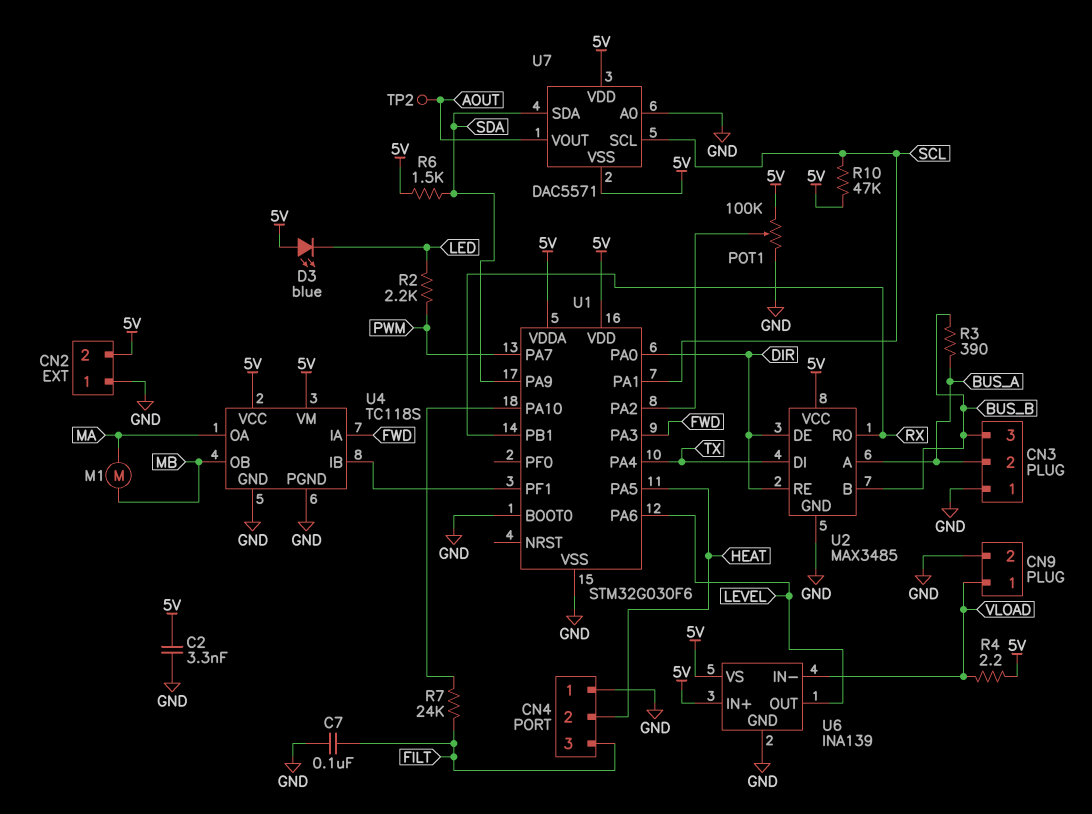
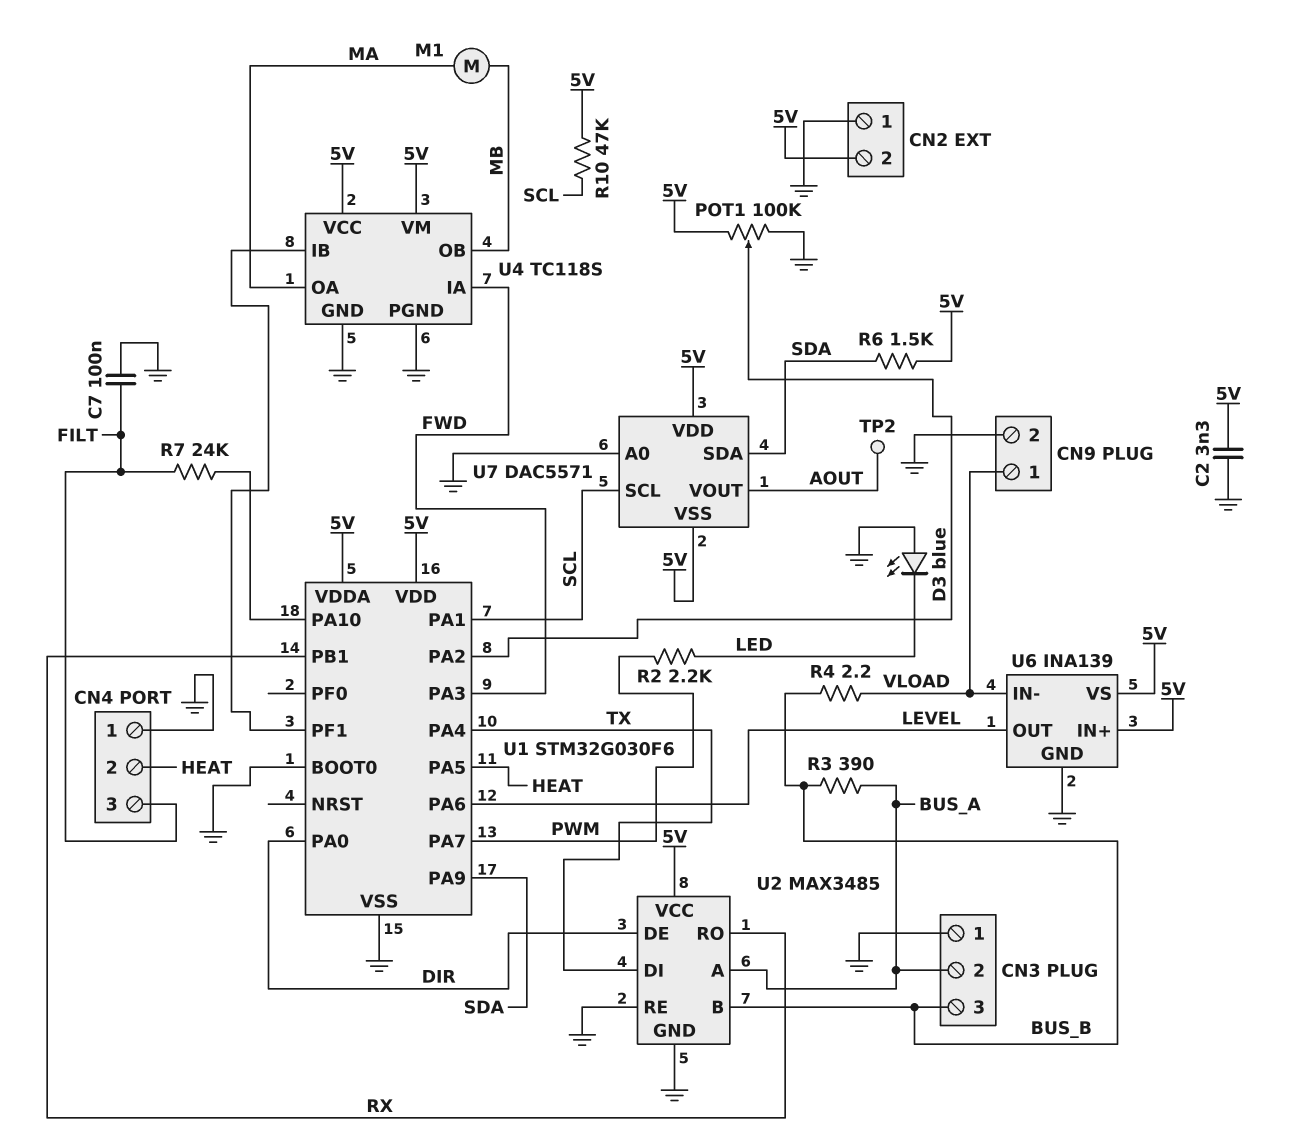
D3: LED blue (A 5V, K LED) -> LED blue (A GND, K LED)
R4: 2.2 (5V, VLOAD) -> 2.2 (BUS_B, VLOAD)
U2 pin RE: DIR -> GND

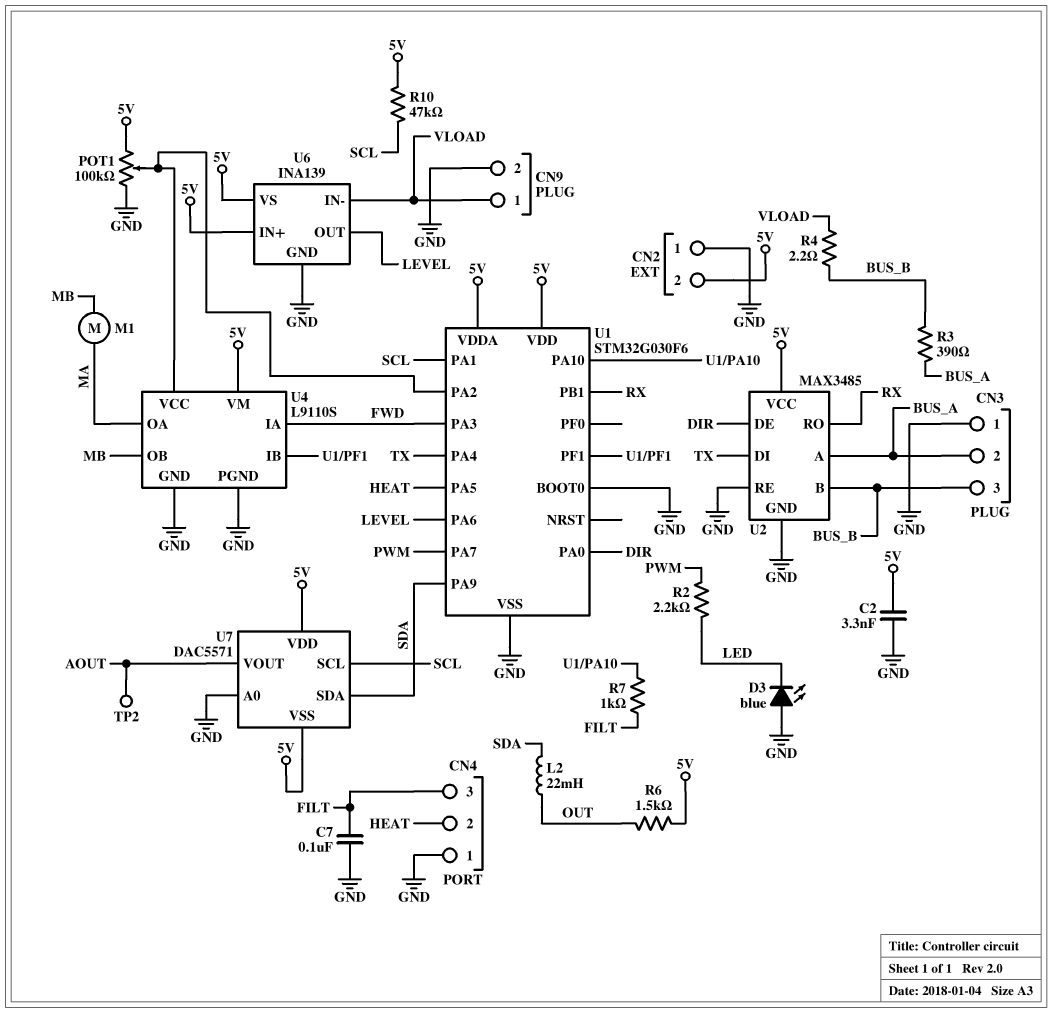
L2: none -> 22mH (OUT, SDA)
R6: 1.5k (5V, SDA) -> 1.5k (5V, OUT)
R7: 24k (FILT, U1/PA10) -> 1k (FILT, U1/PA10)
U4: TC118S -> L9110S
U4 pin VCC: 5V -> U1/PA2

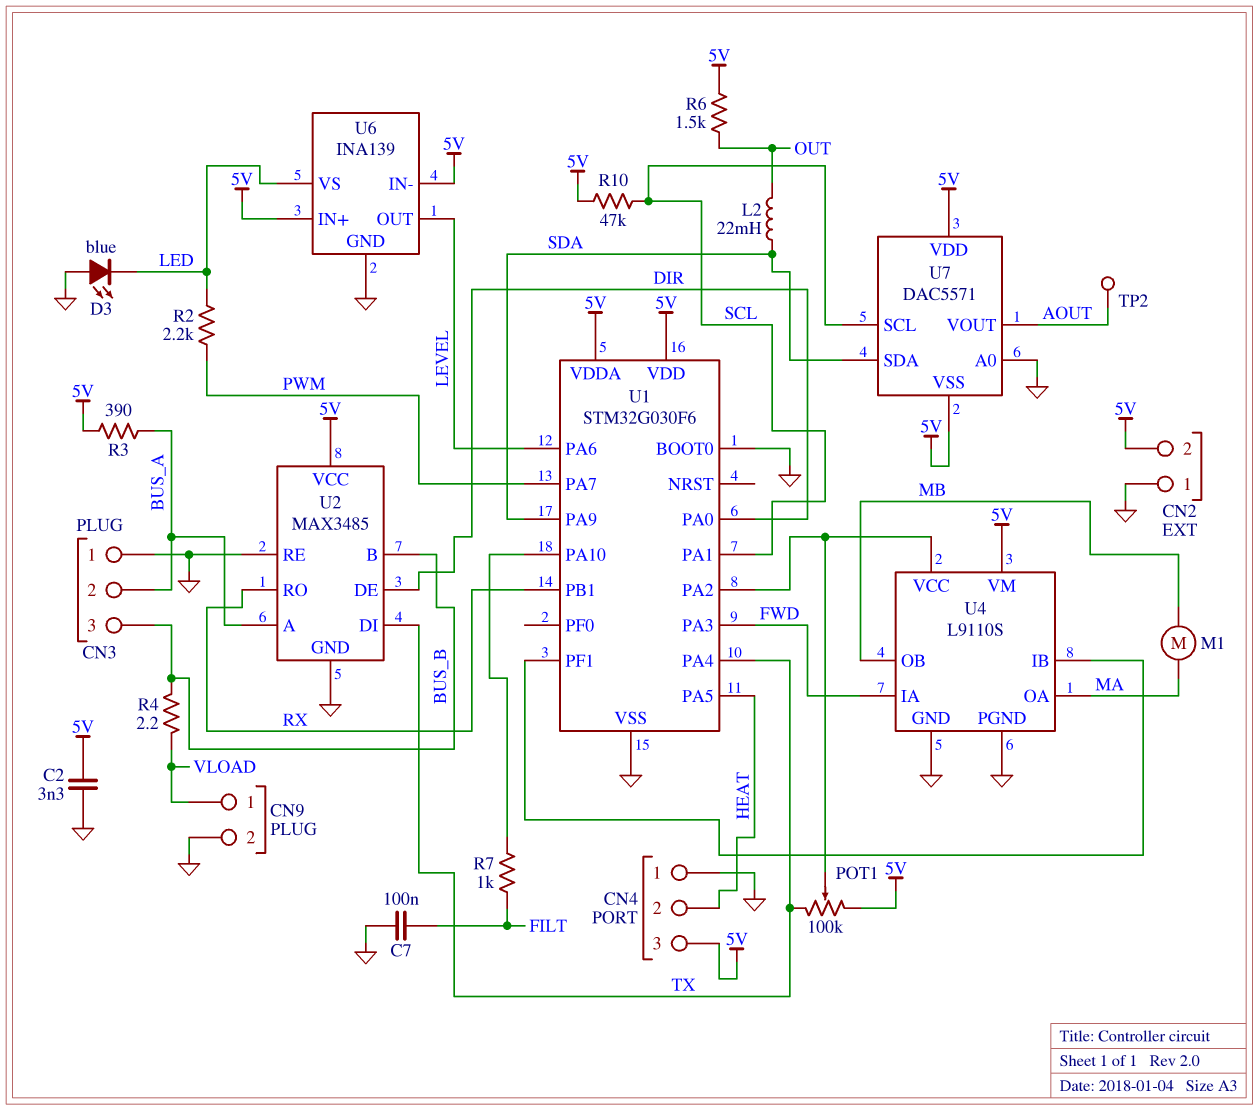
CN4 pin 3: FILT -> 5V
POT1: 100k (5V, GND, wiper U1/PA2) -> 100k (5V, TX, wiper U1/PA2)
R3: 390 (BUS_A, BUS_B) -> 390 (5V, BUS_A)
U6 pin IN-: VLOAD -> 5V
U6 pin VS: 5V -> LED

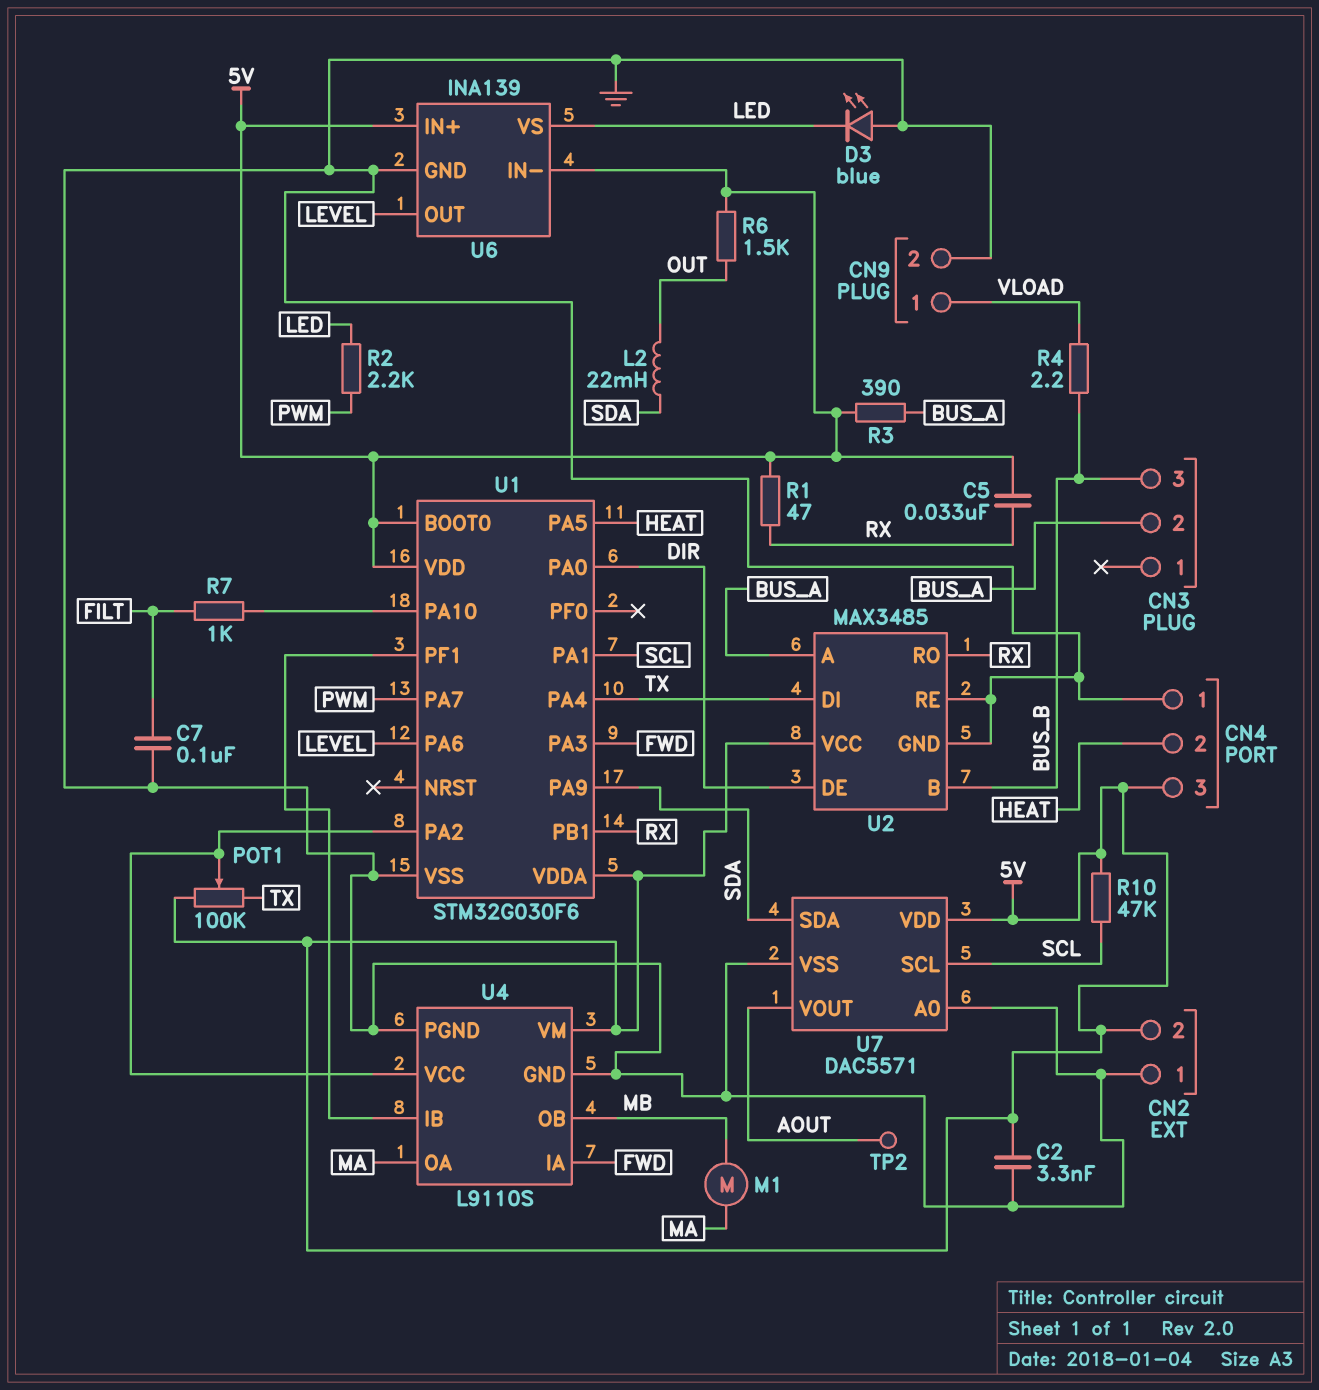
C5: none -> 33nF (5V, RX)
CN3 pin 1: GND -> none
R1: none -> 47 (5V, RX)
U1 pin BOOT0: GND -> 5V
U7 pin VSS: 5V -> GND

